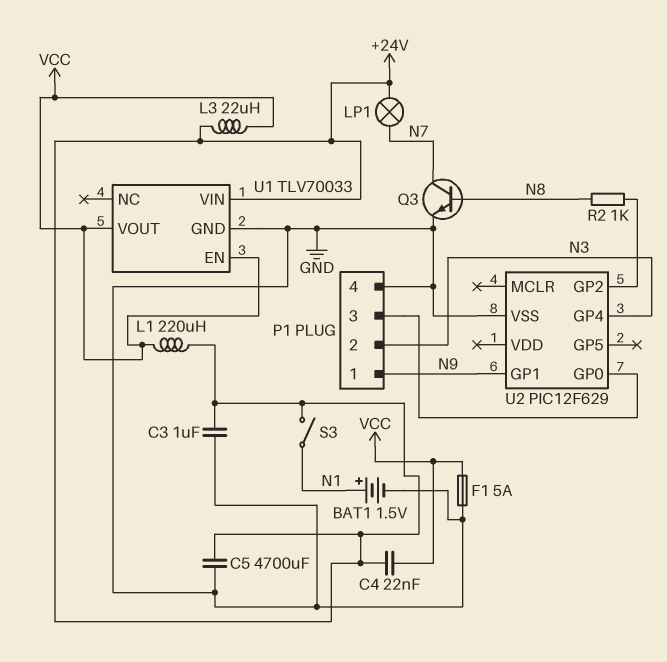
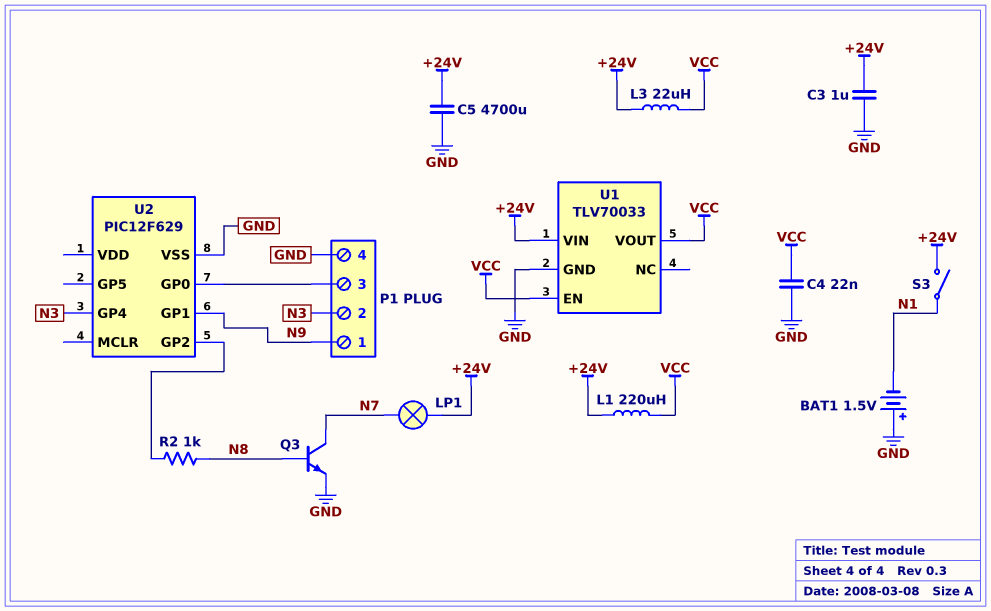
BAT1: 1.5V (plus N1, minus GND) -> 1.5V (plus GND, minus N1)
C4: 22nF (+24V, VCC) -> 22nF (GND, VCC)
F1: 5A (GND, VCC) -> none

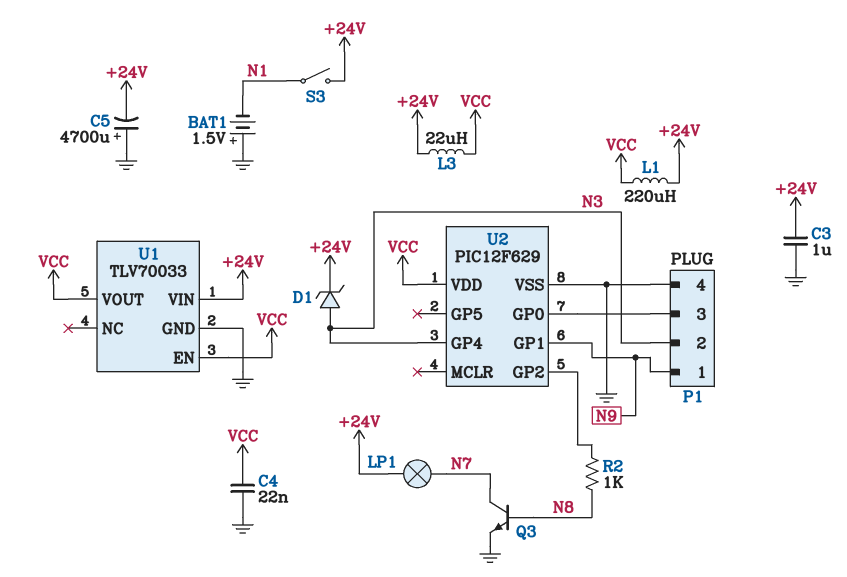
C5: 4700uF (+24V, GND) -> 4700uF (plus GND, minus +24V)
D1: none -> zener (A N3, K +24V)
U2 pin VDD: none -> VCC

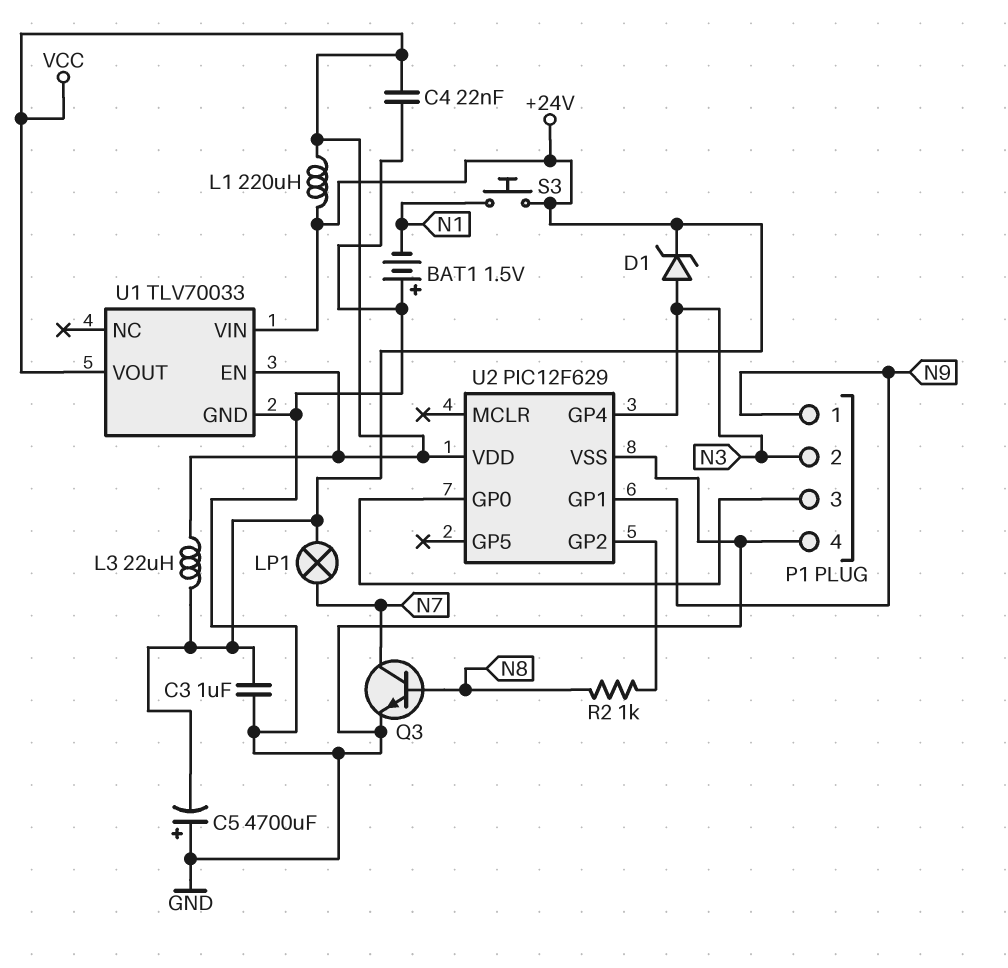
S3: switch (+24V, N1) -> button (+24V, N1)

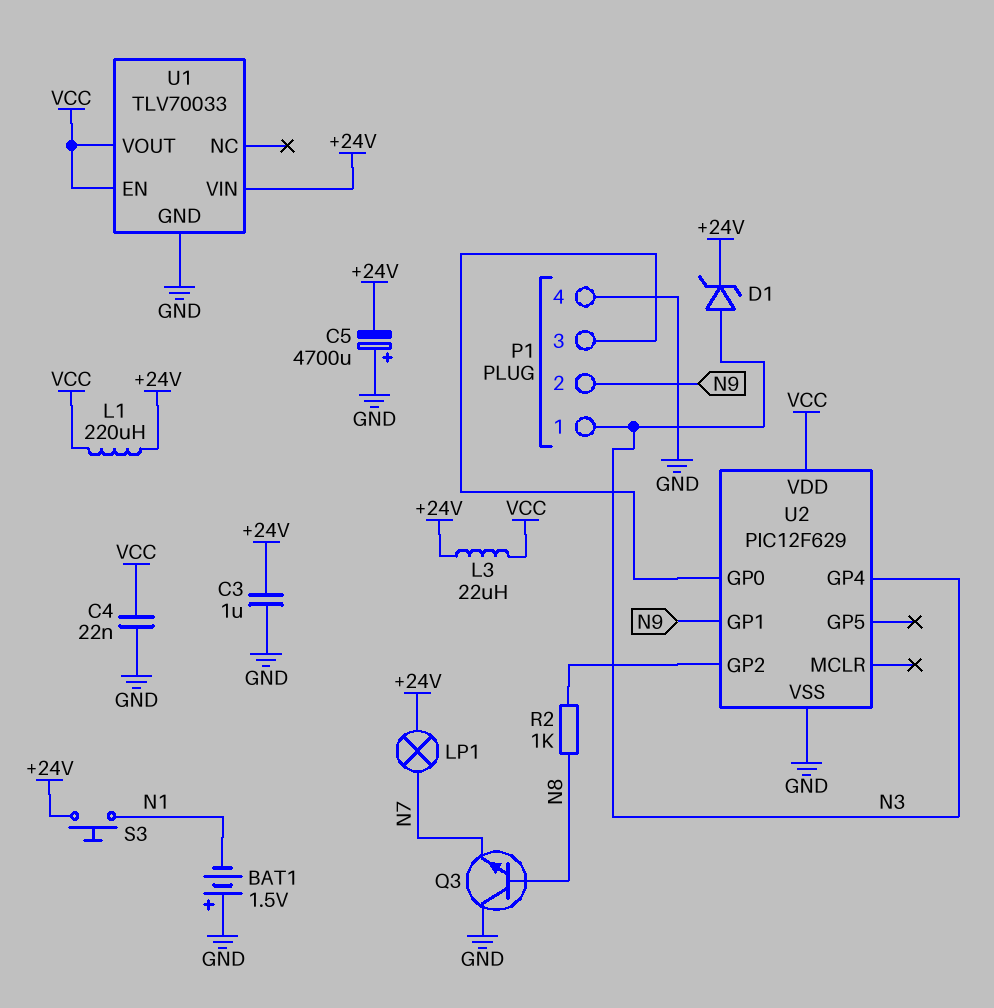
P1 pin 1: N9 -> N3
P1 pin 2: N3 -> N9
Q3: NPN (B N8, C N7, E GND) -> NPN (B N8, C GND, E N7)

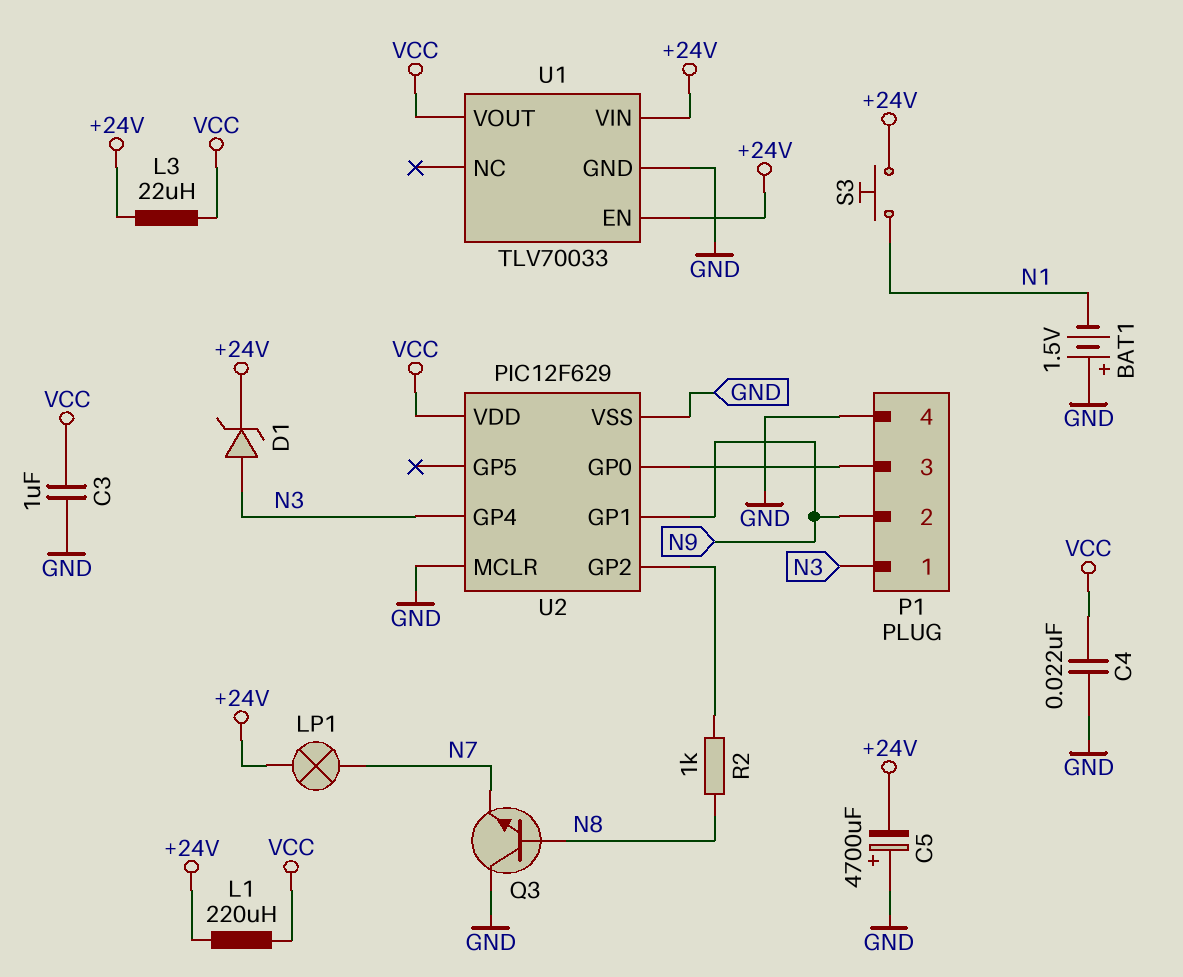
C3: 1uF (+24V, GND) -> 1uF (GND, VCC)
U1 pin EN: VCC -> +24V
U2 pin MCLR: none -> GND

